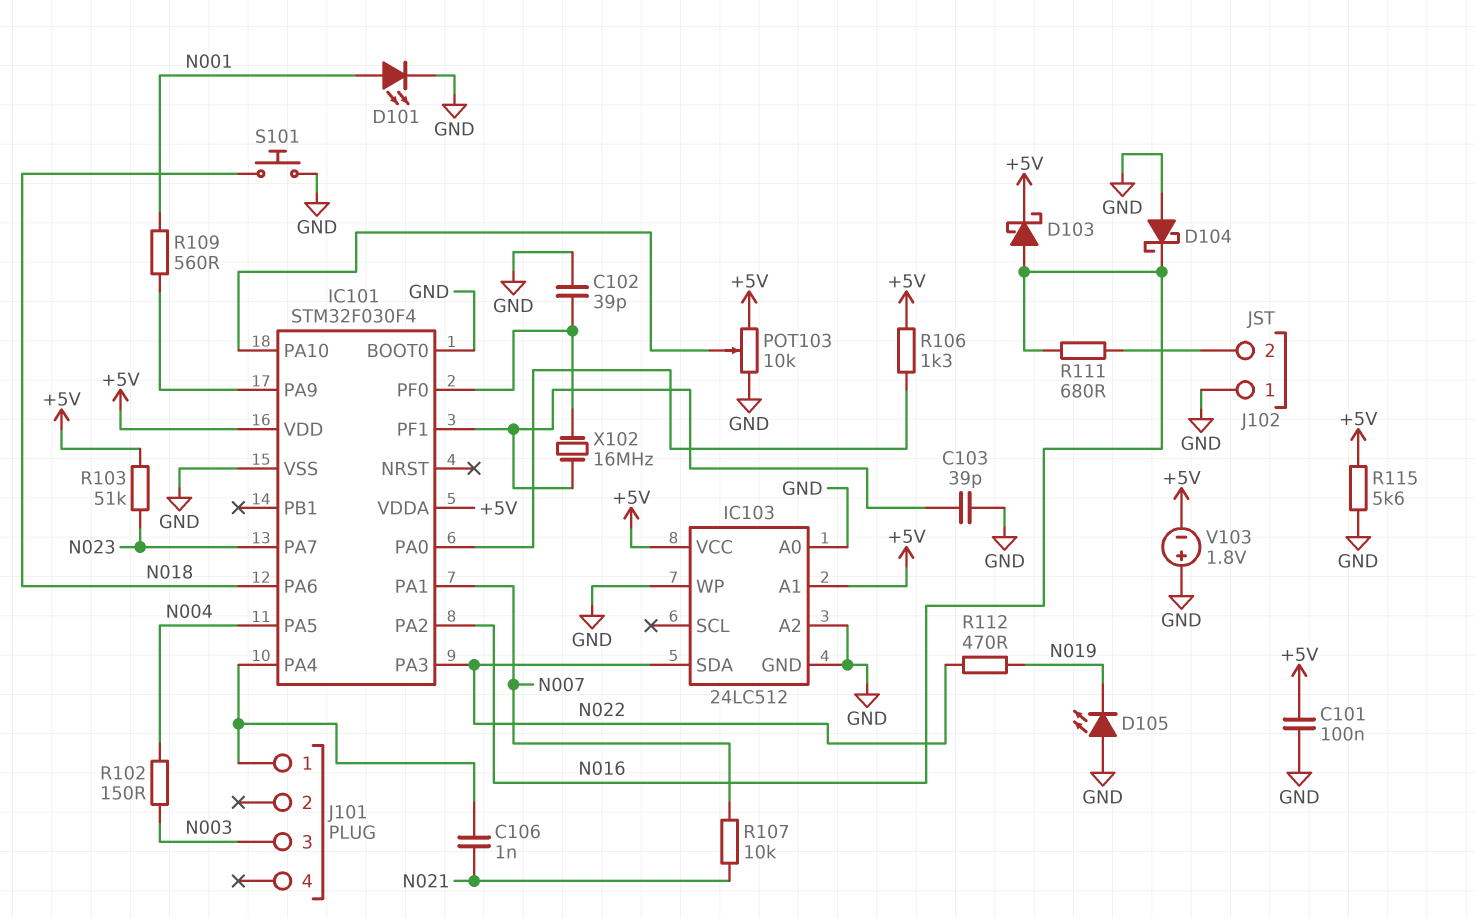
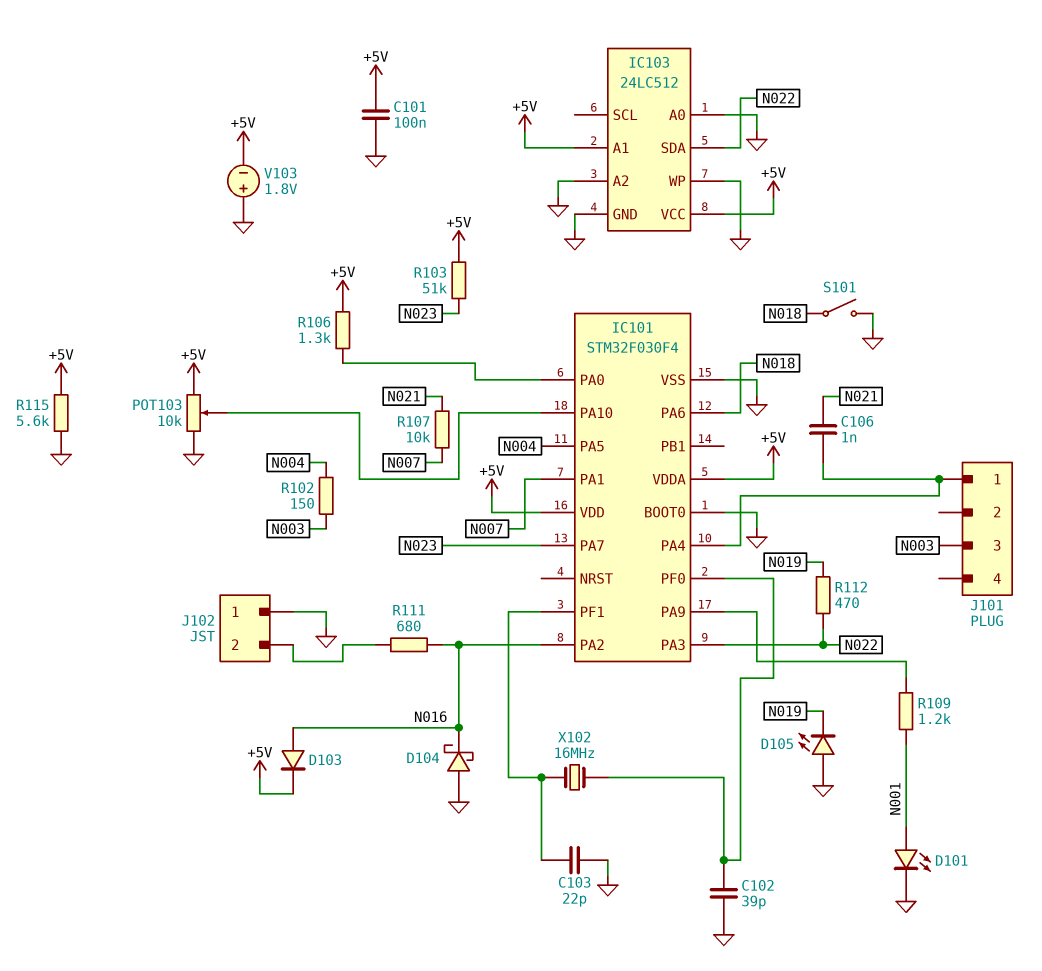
C103: 39pF (GND, IC101/PF1) -> 22pF (GND, IC101/PF1)
D103: schottky (A N016, K +5V) -> diode (A N016, K +5V)
R109: 560 (IC101/PA9, N001) -> 1.2k (IC101/PA9, N001)
S101: button (GND, N018) -> switch (GND, N018)

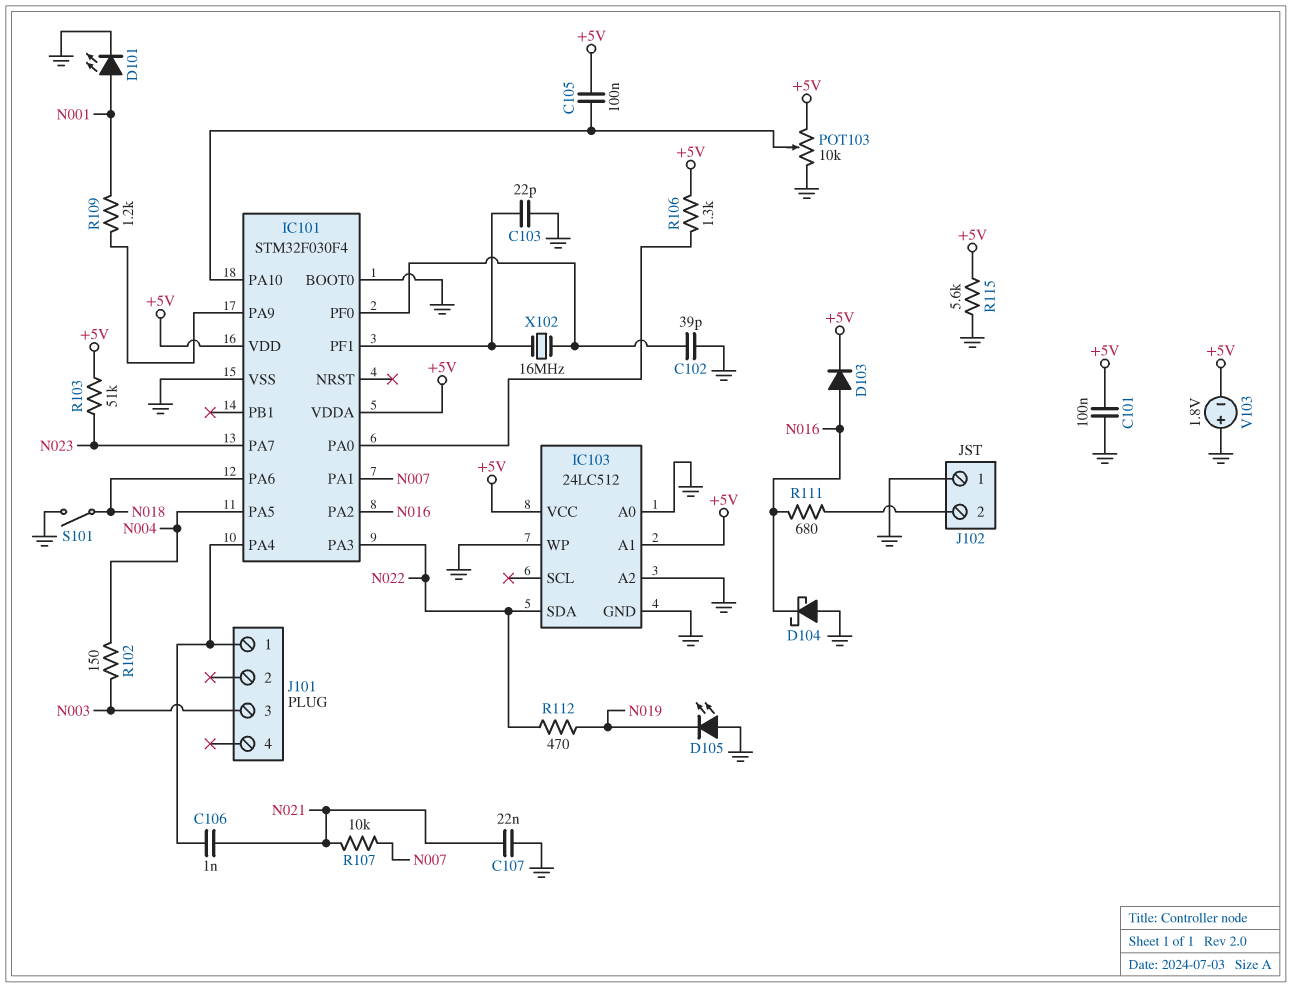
C105: none -> 100nF (+5V, IC101/PA10)
C107: none -> 22nF (GND, N021)

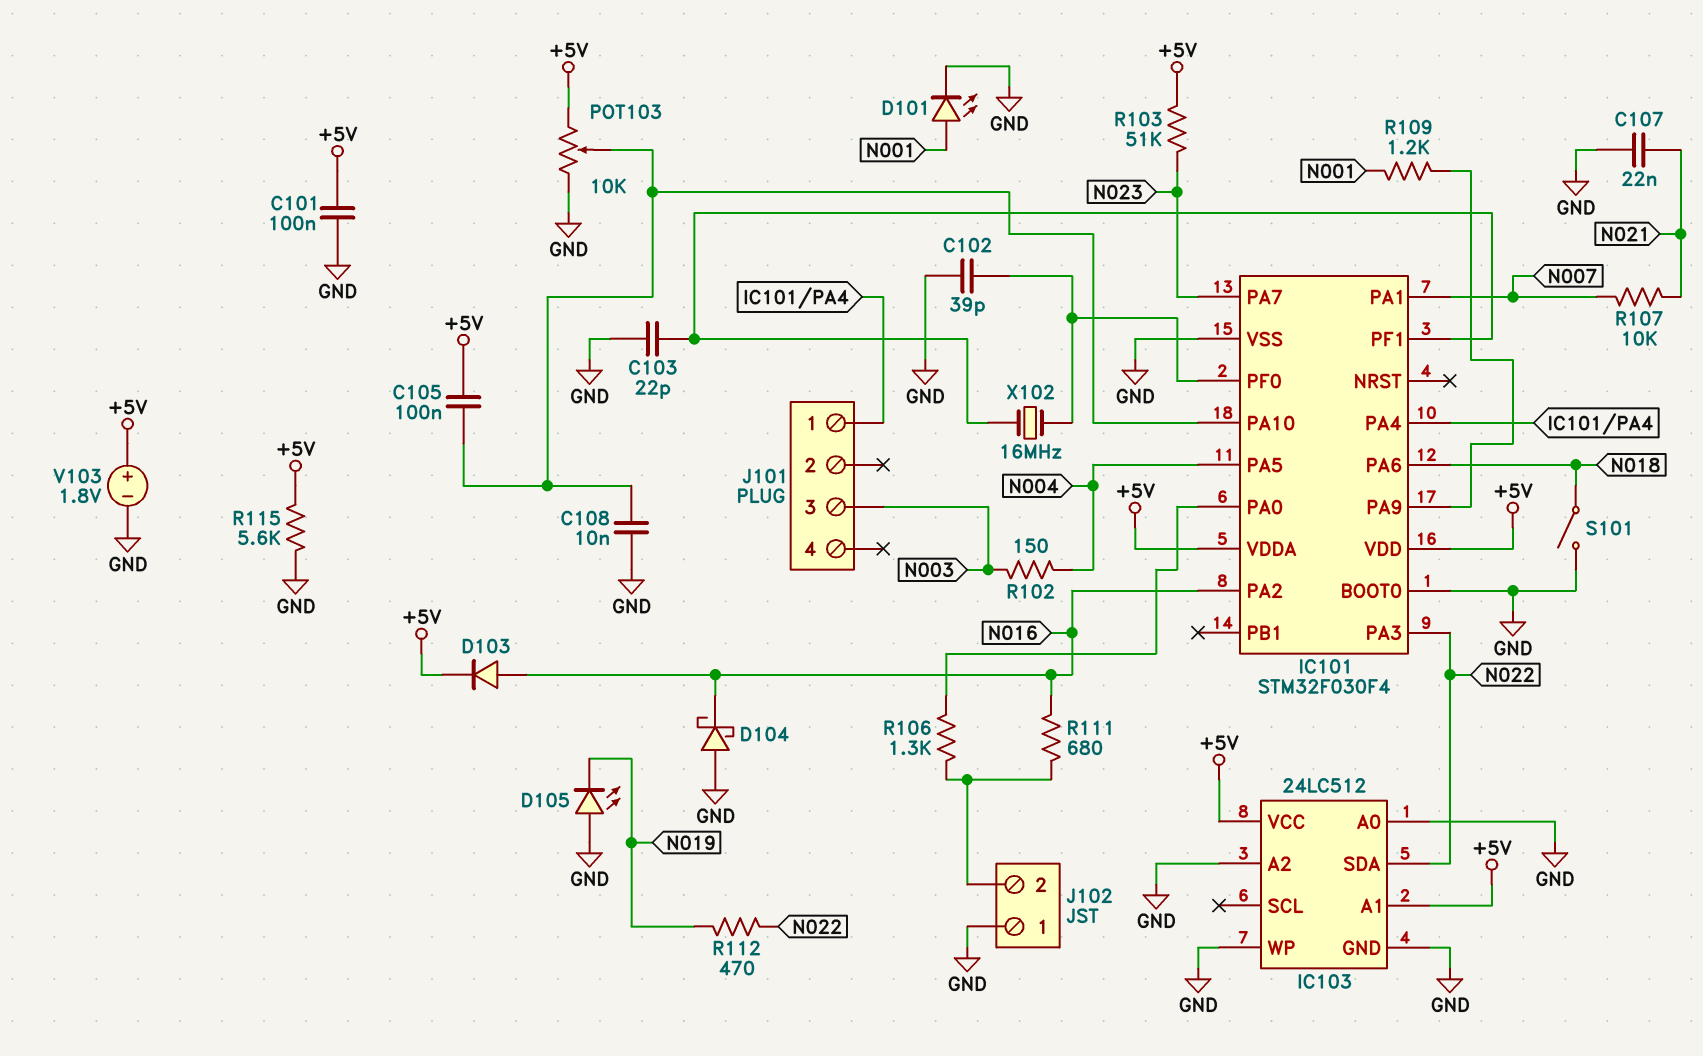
C106: 1nF (IC101/PA4, N021) -> none
C108: none -> 10nF (GND, IC101/PA10)
R106: 1.3k (+5V, IC101/PA0) -> 1.3k (IC101/PA0, J102/2)
V103: 1.8V (plus GND, minus +5V) -> 1.8V (plus +5V, minus GND)

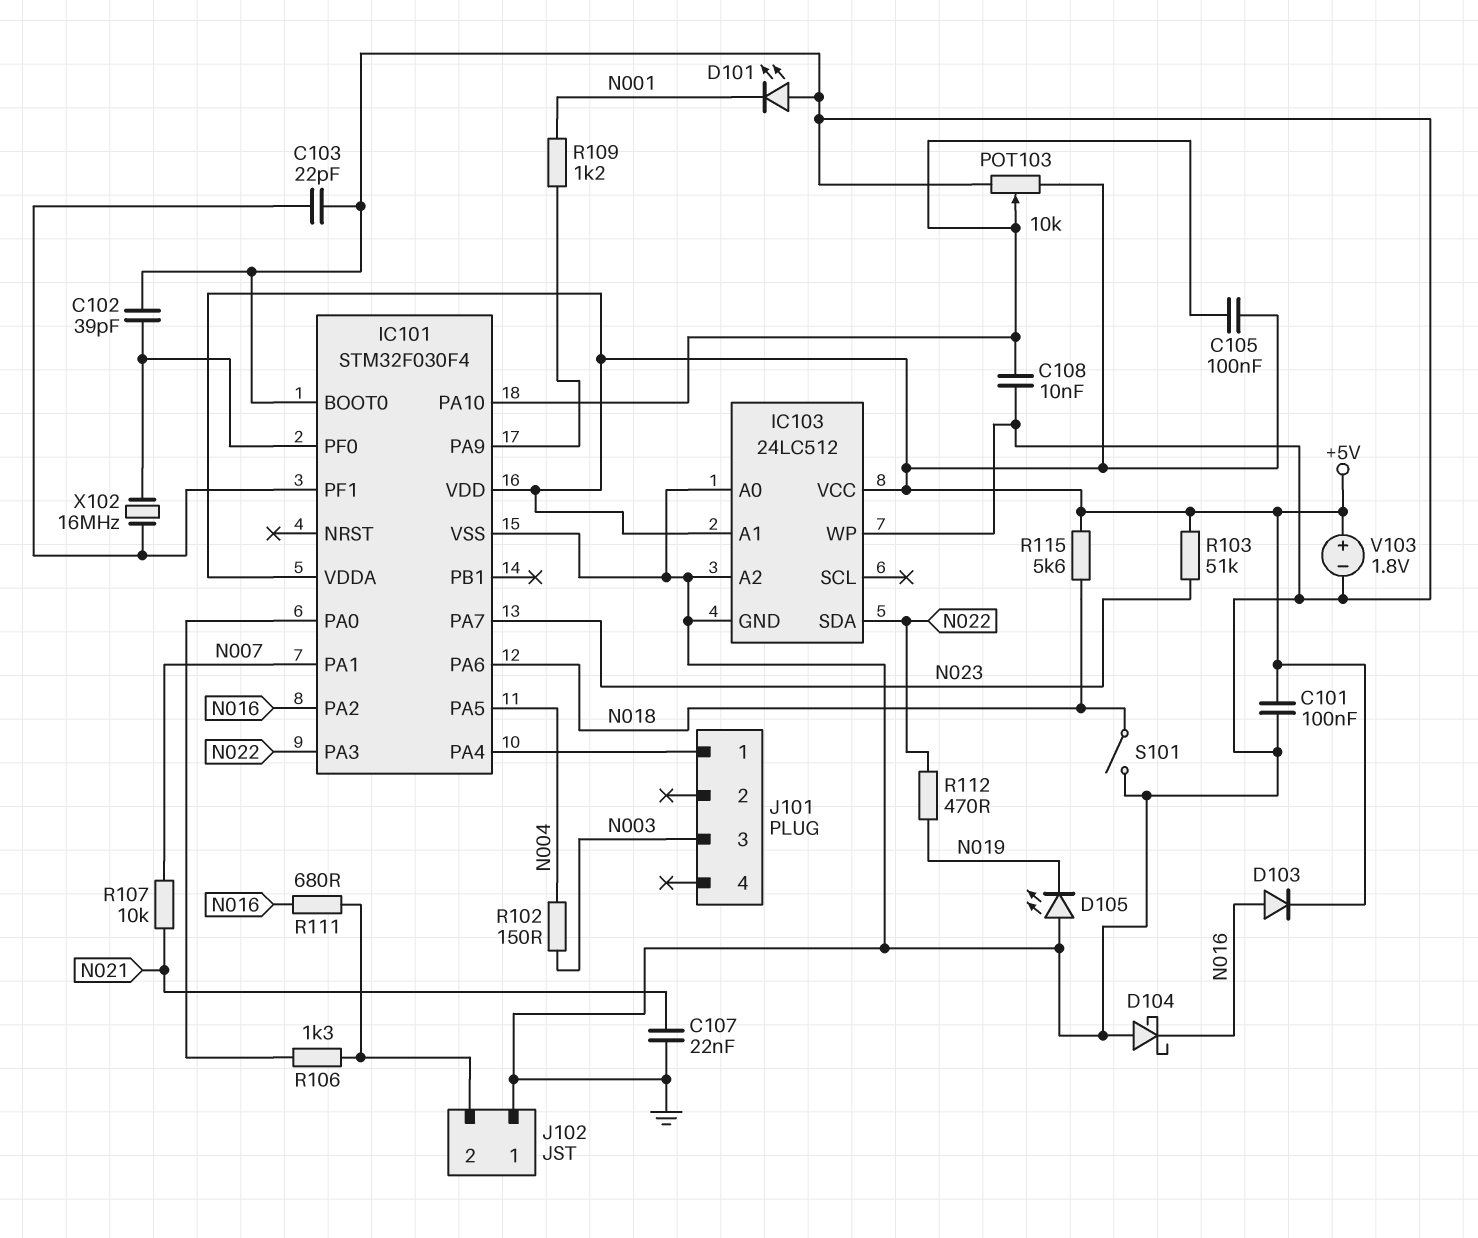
D101: LED (A N001, K GND) -> LED (A GND, K N001)
R115: 5.6k (+5V, GND) -> 5.6k (+5V, N018)

